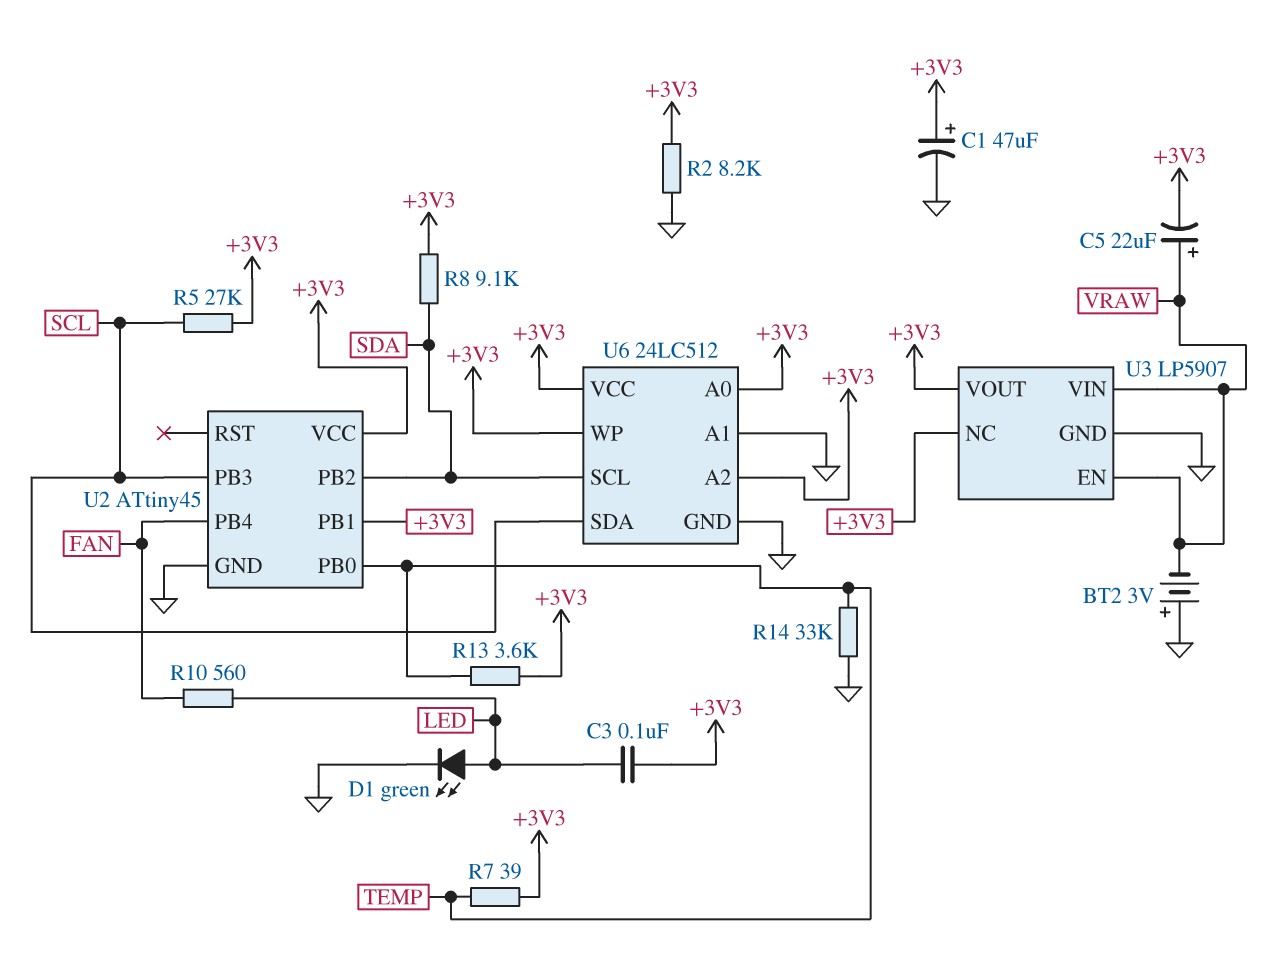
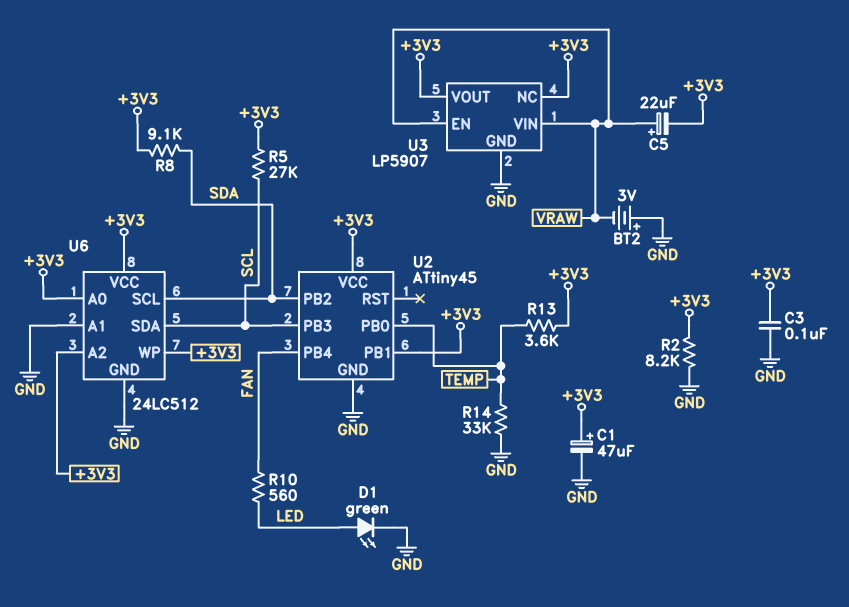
C3: 100nF (+3V3, LED) -> 100nF (+3V3, GND)
R7: 39 (+3V3, TEMP) -> none

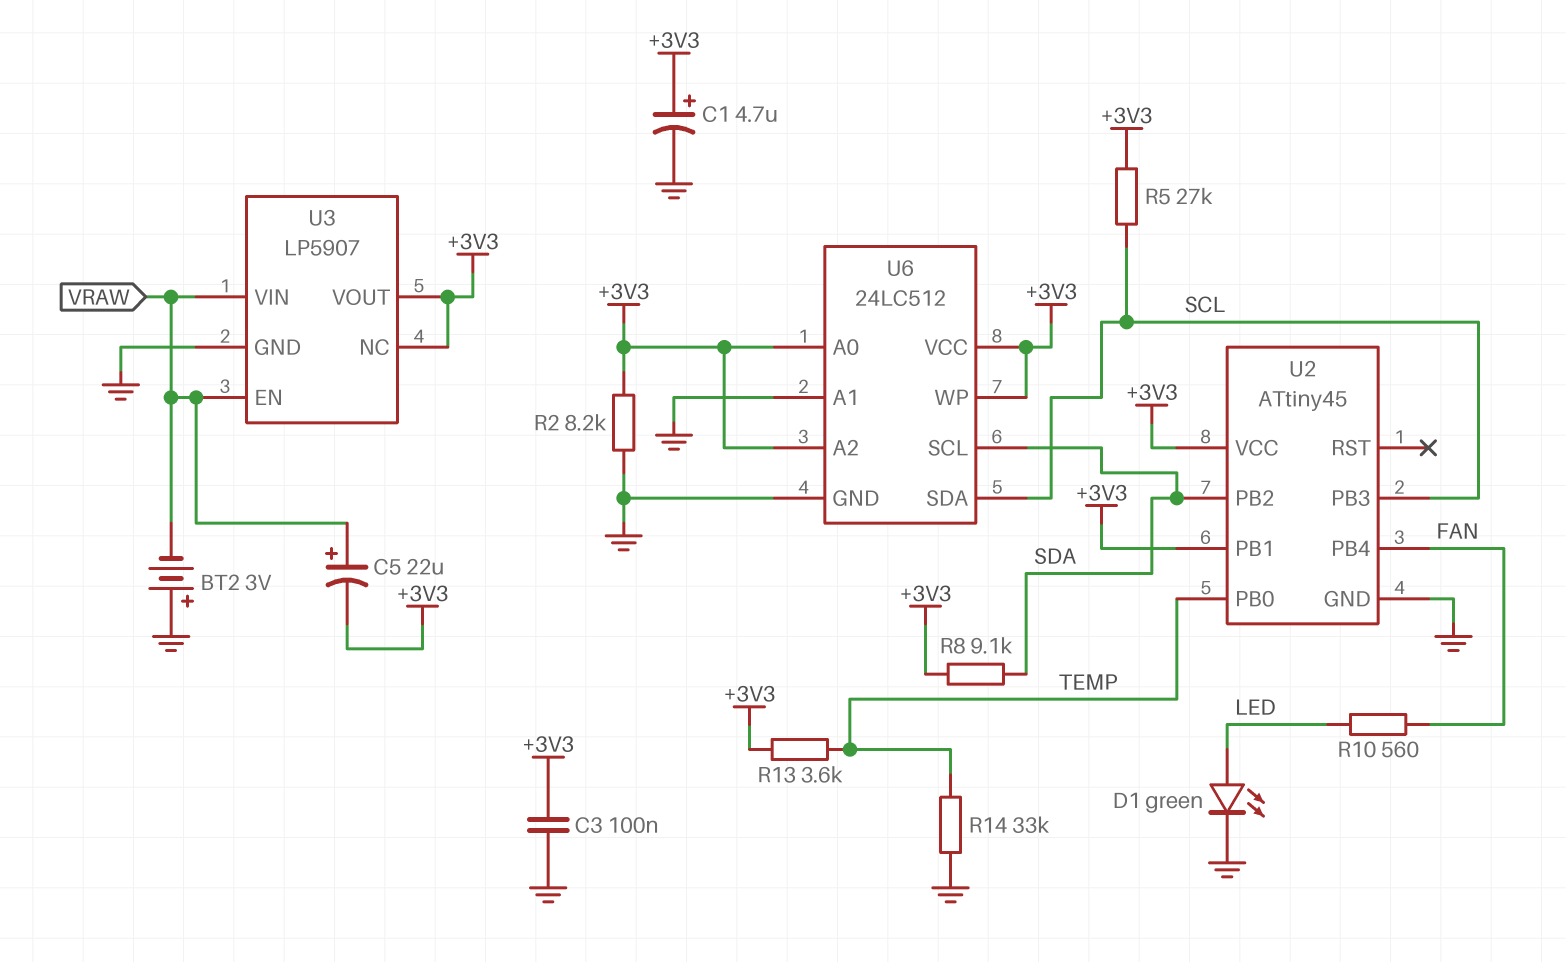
C1: 47uF (plus +3V3, minus GND) -> 4.7uF (plus +3V3, minus GND)

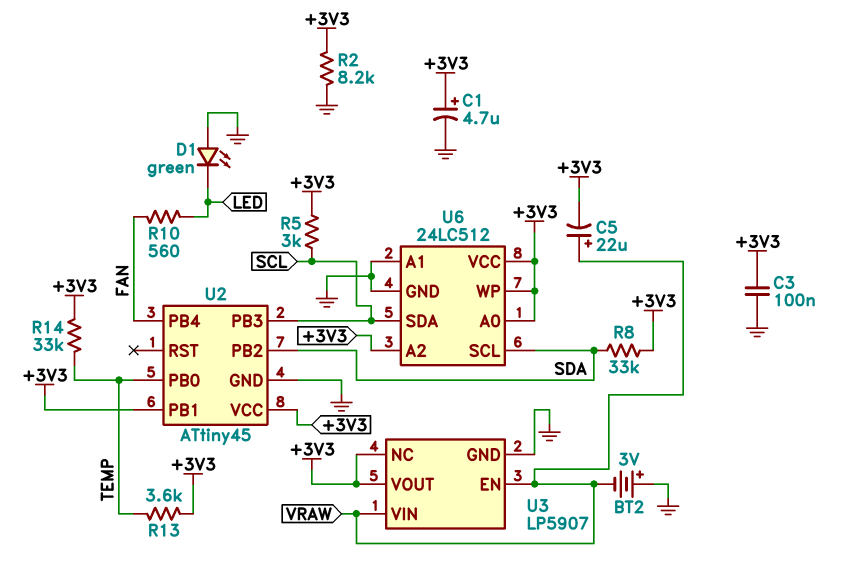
D1: LED green (A LED, K GND) -> LED green (A GND, K LED)
R5: 27k (+3V3, SCL) -> 3k (+3V3, SCL)
R8: 9.1k (+3V3, SDA) -> 33k (+3V3, SDA)
R14: 33k (GND, TEMP) -> 33k (+3V3, TEMP)

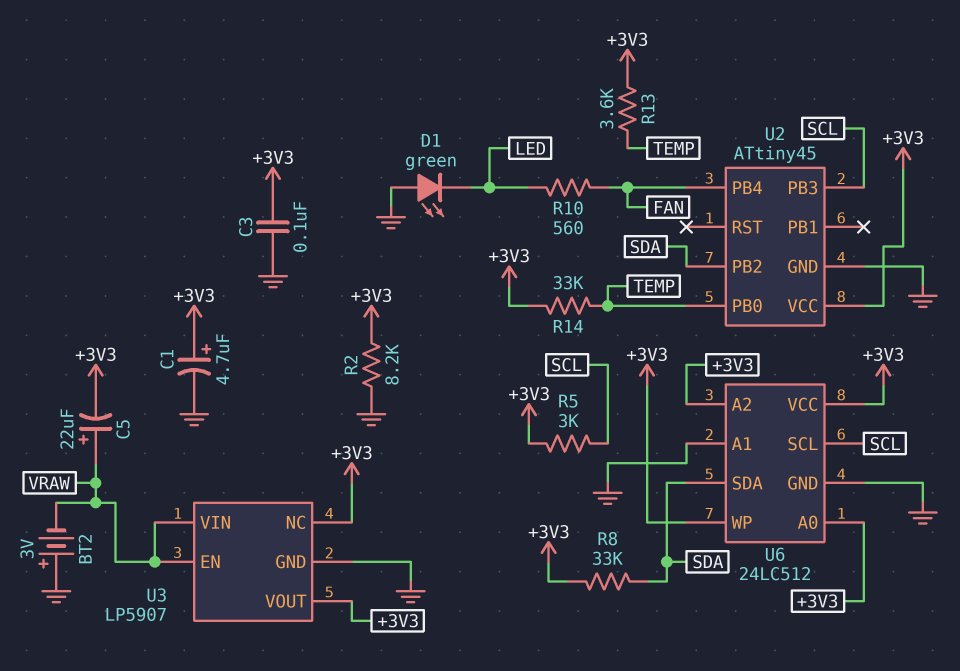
U2 pin PB1: +3V3 -> none
U6 pin SCL: SDA -> SCL
U6 pin SDA: SCL -> SDA

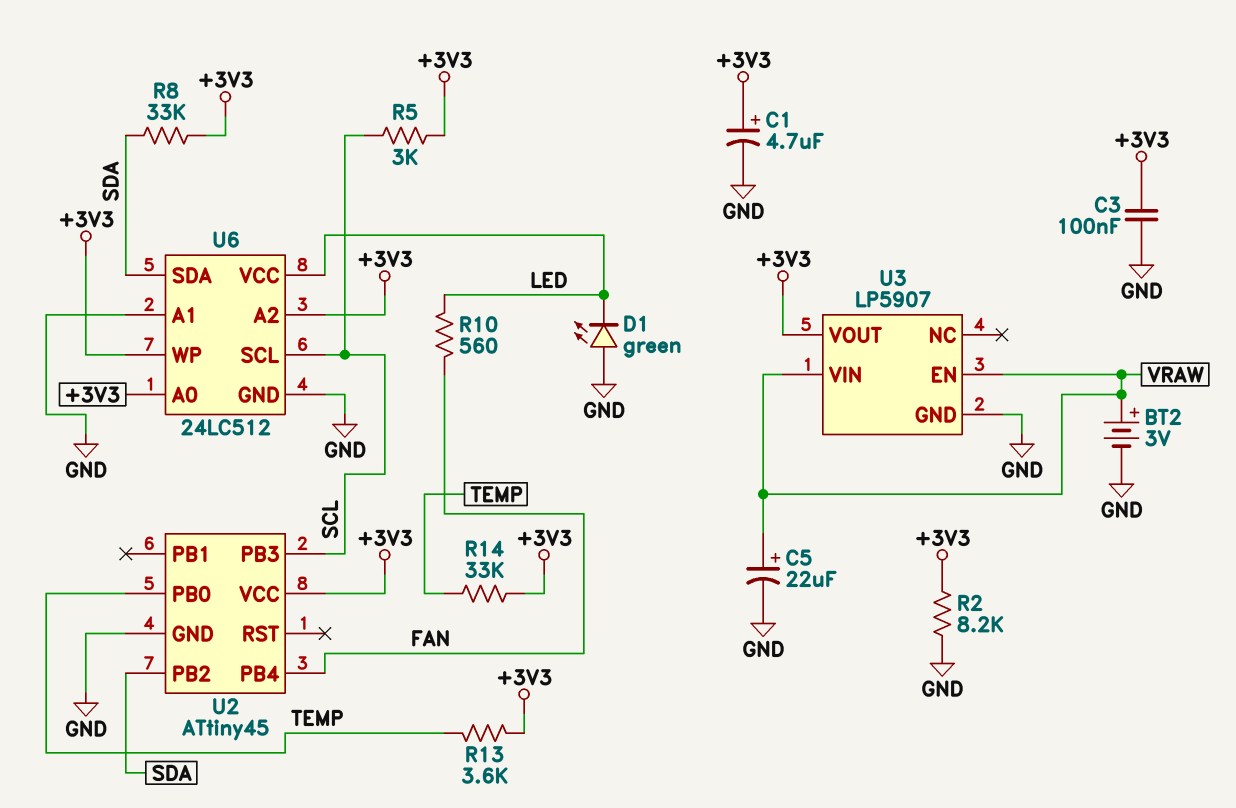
BT2: 3V (plus GND, minus VRAW) -> 3V (plus VRAW, minus GND)
C5: 22uF (plus VRAW, minus +3V3) -> 22uF (plus VRAW, minus GND)
U3 pin NC: +3V3 -> none
U6 pin VCC: +3V3 -> LED

